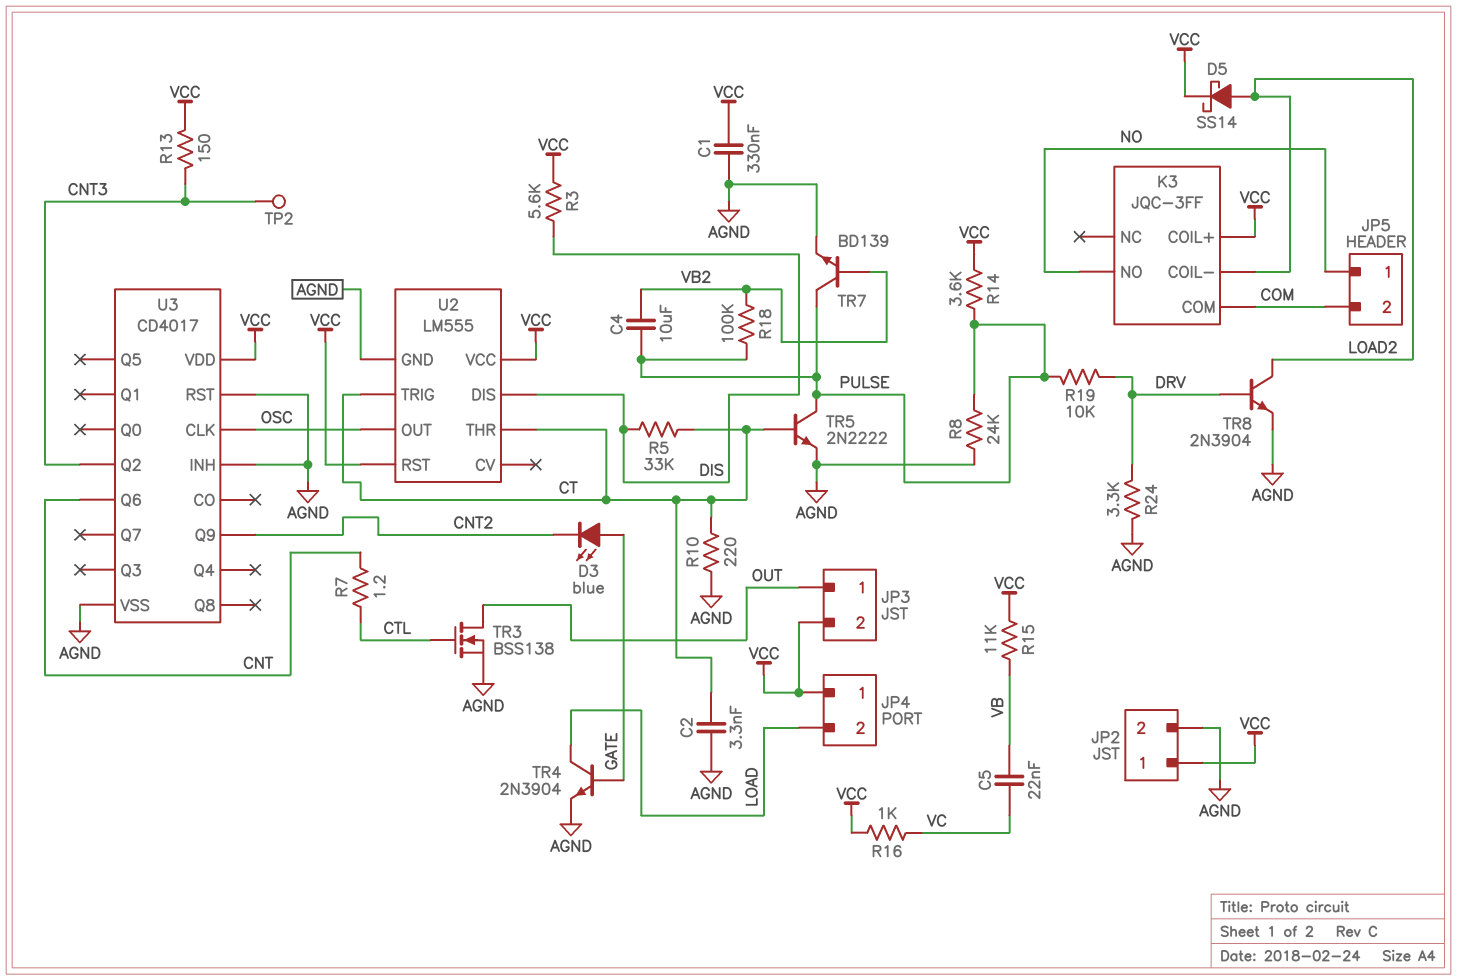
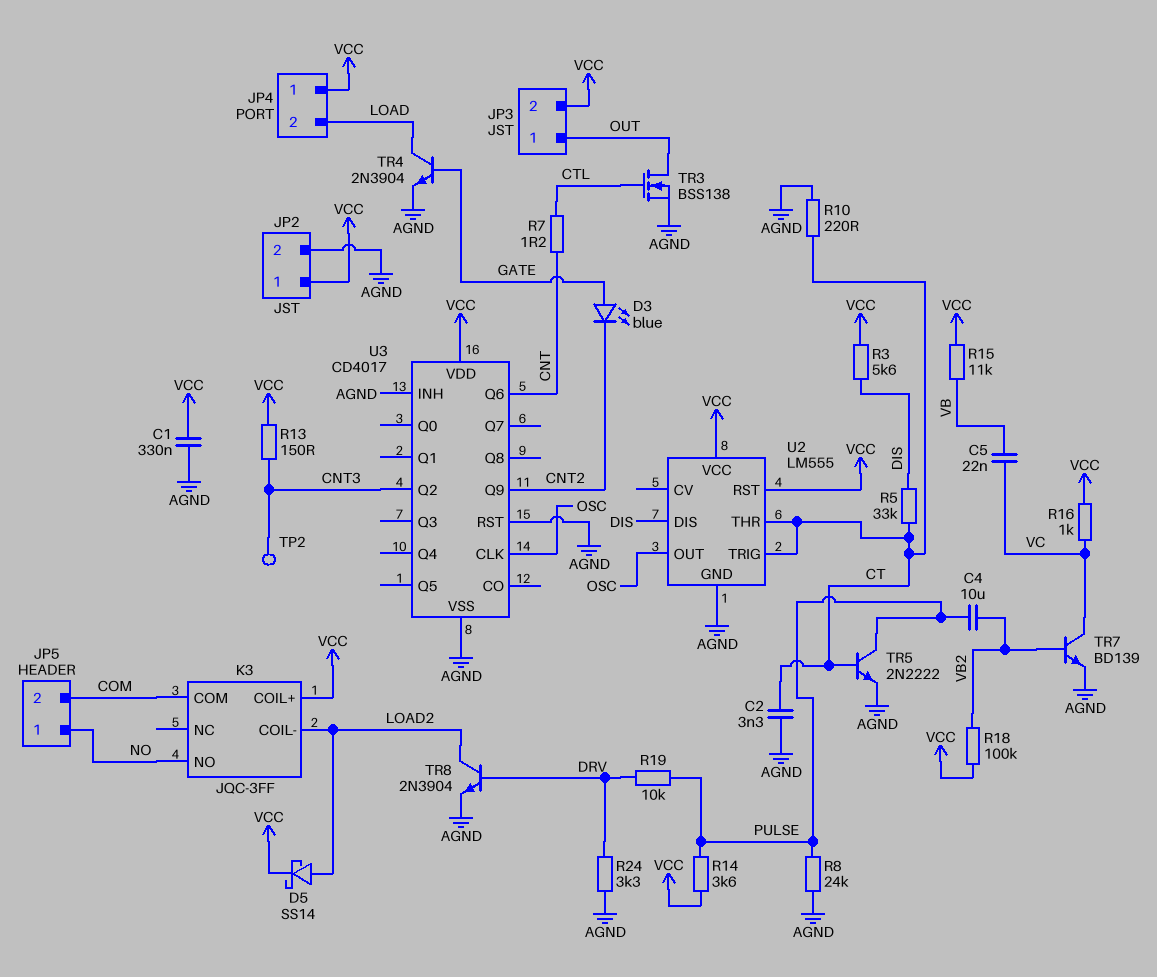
R18: 100k (PULSE, VB2) -> 100k (VB2, VCC)
TR7: NPN BD139 (B VB2, C PULSE, E AGND) -> NPN BD139 (B VB2, C VC, E AGND)

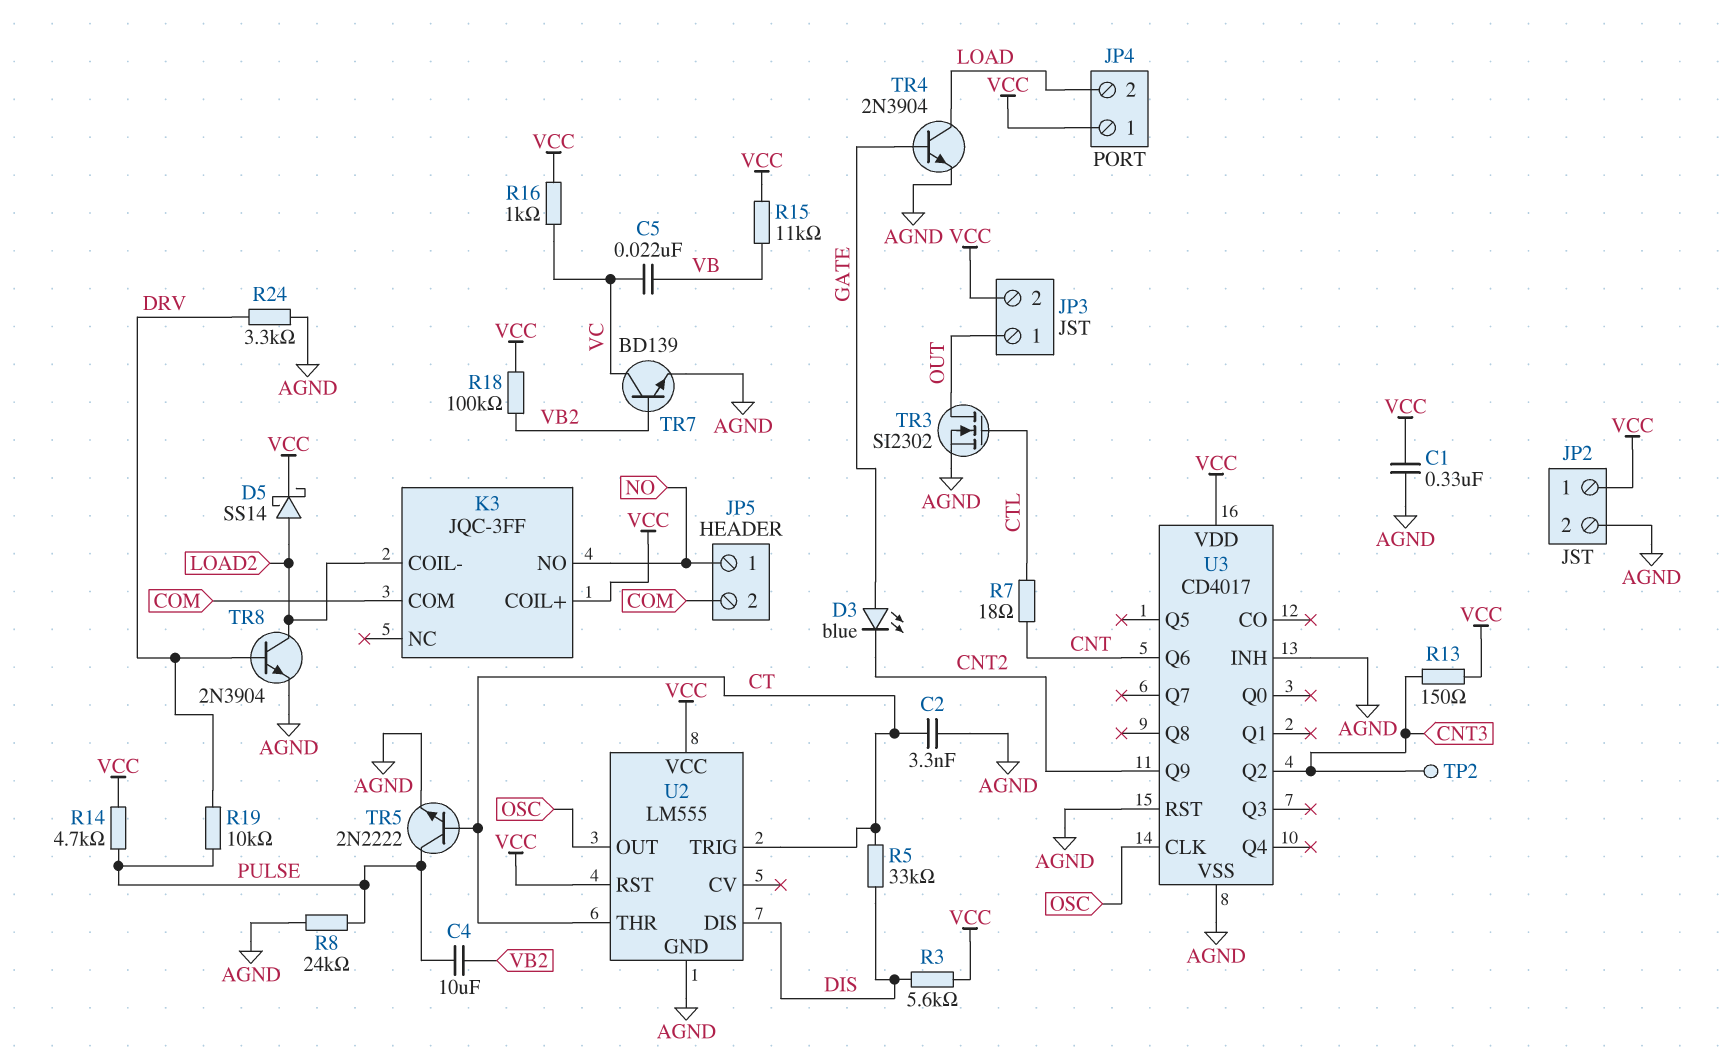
R7: 1.2 (CNT, CTL) -> 18 (CNT, CTL)
R10: 220 (AGND, CT) -> none
R14: 3.6k (PULSE, VCC) -> 4.7k (PULSE, VCC)
TR3: NMOS BSS138 (G CTL, D OUT, S AGND) -> NMOS SI2302 (G CTL, D OUT, S AGND)

